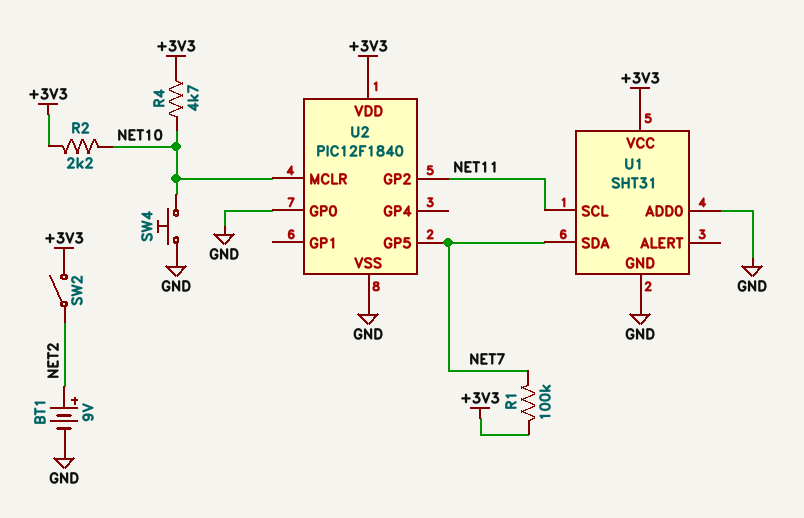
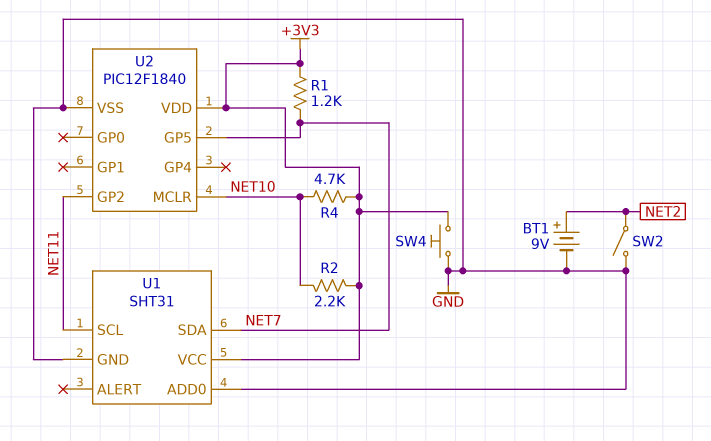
R1: 100k (+3V3, NET7) -> 1.2k (+3V3, NET7)
SW2: switch (+3V3, NET2) -> switch (GND, NET2)
SW4: button (GND, NET10) -> button (+3V3, GND)
U2 pin GP0: GND -> none

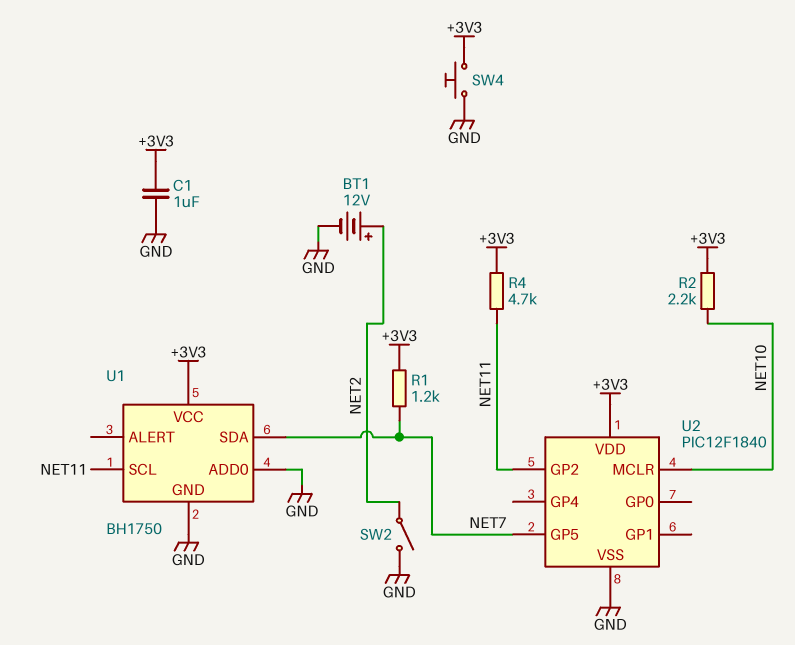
BT1: 9V (plus NET2, minus GND) -> 12V (plus NET2, minus GND)
C1: none -> 1uF (+3V3, GND)
R4: 4.7k (+3V3, NET10) -> 4.7k (+3V3, NET11)
U1: SHT31 -> BH1750

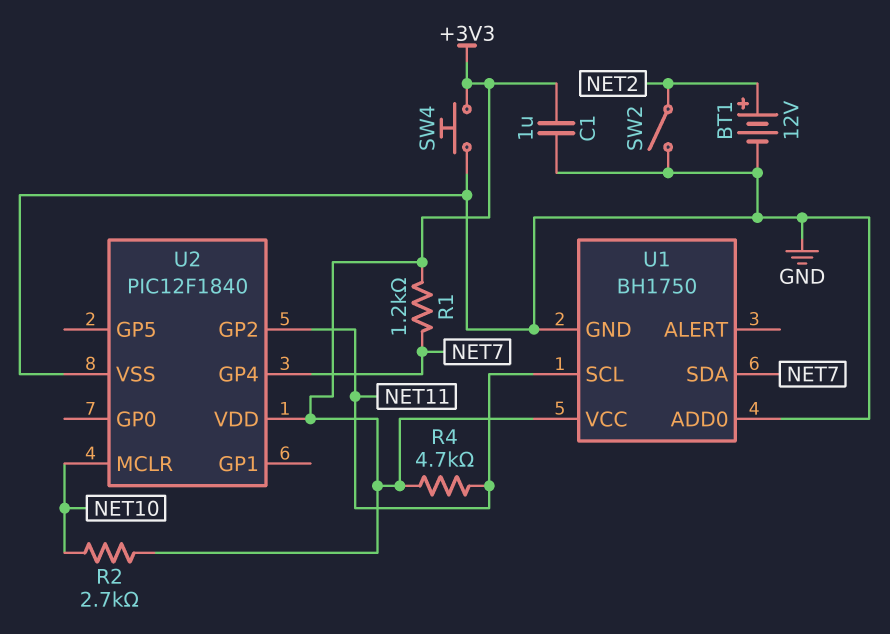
R2: 2.2k (+3V3, NET10) -> 2.7k (+3V3, NET10)
U2 pin GP4: none -> NET7
U2 pin GP5: NET7 -> none

